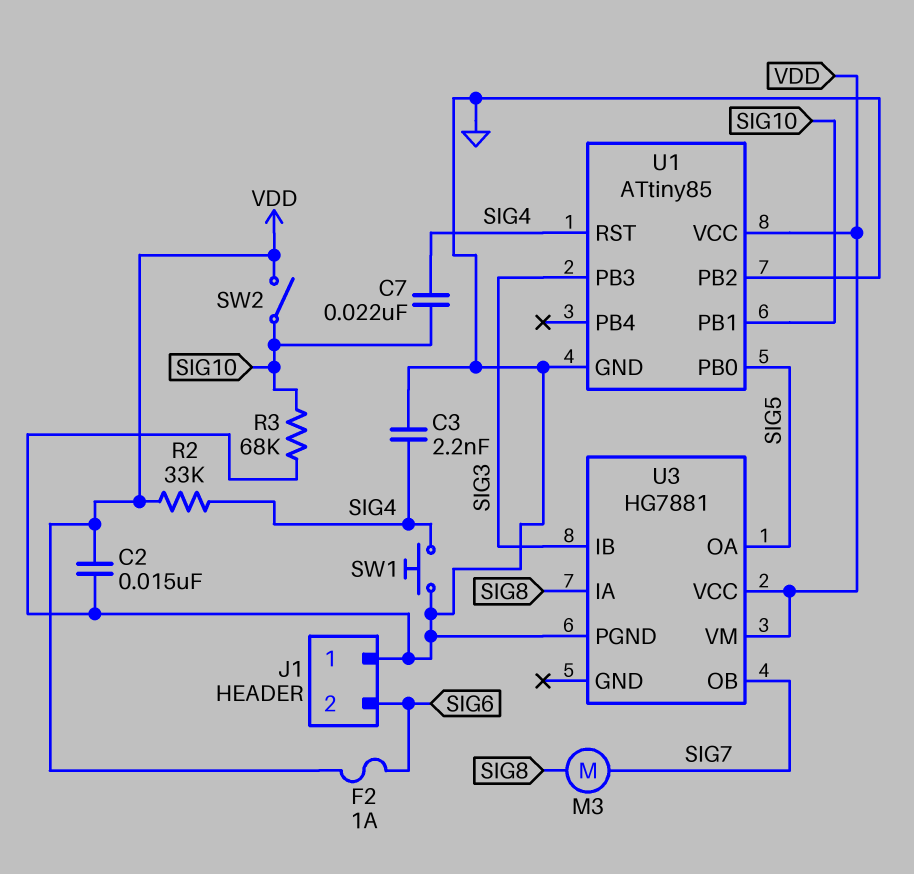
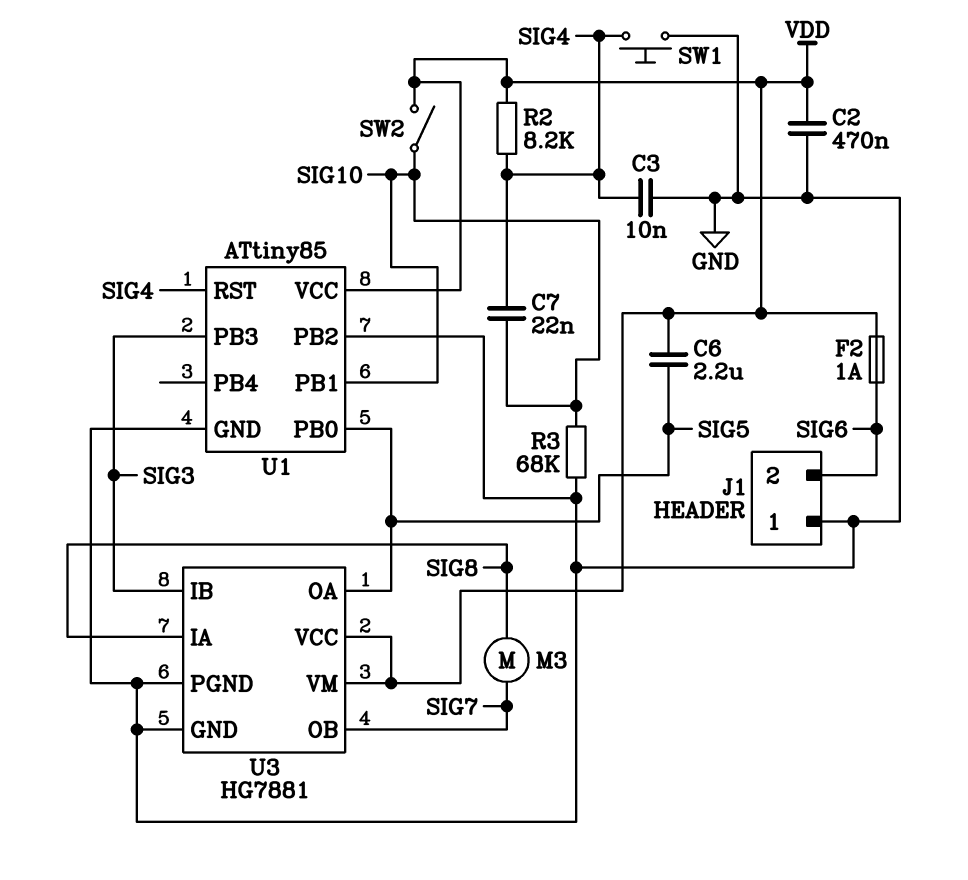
C2: 15nF (GND, VDD) -> 470nF (GND, VDD)
C3: 2.2nF (GND, SIG4) -> 10nF (GND, SIG4)
C6: none -> 2.2uF (SIG5, VDD)
R2: 33k (SIG4, VDD) -> 8.2k (SIG4, VDD)
U3 pin GND: none -> GND

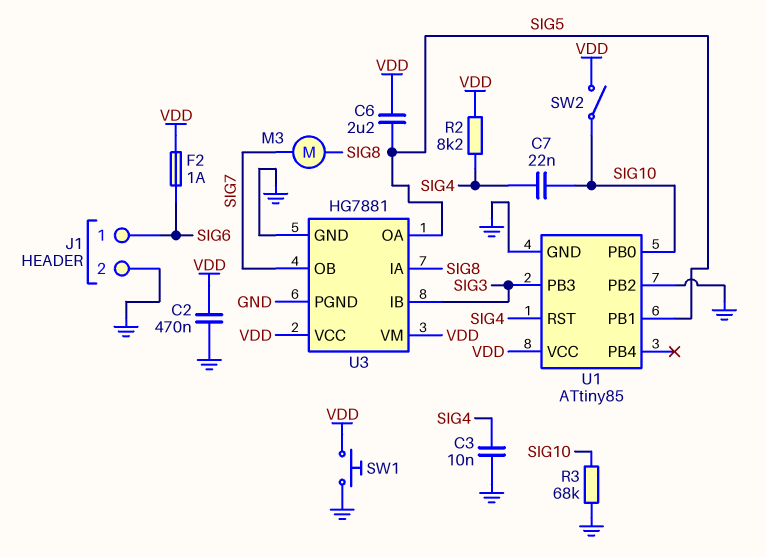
J1 pin 1: GND -> SIG6
J1 pin 2: SIG6 -> GND
SW1: button (GND, SIG4) -> button (GND, VDD)
U1 pin PB0: SIG5 -> SIG10
U1 pin PB1: SIG10 -> SIG5

